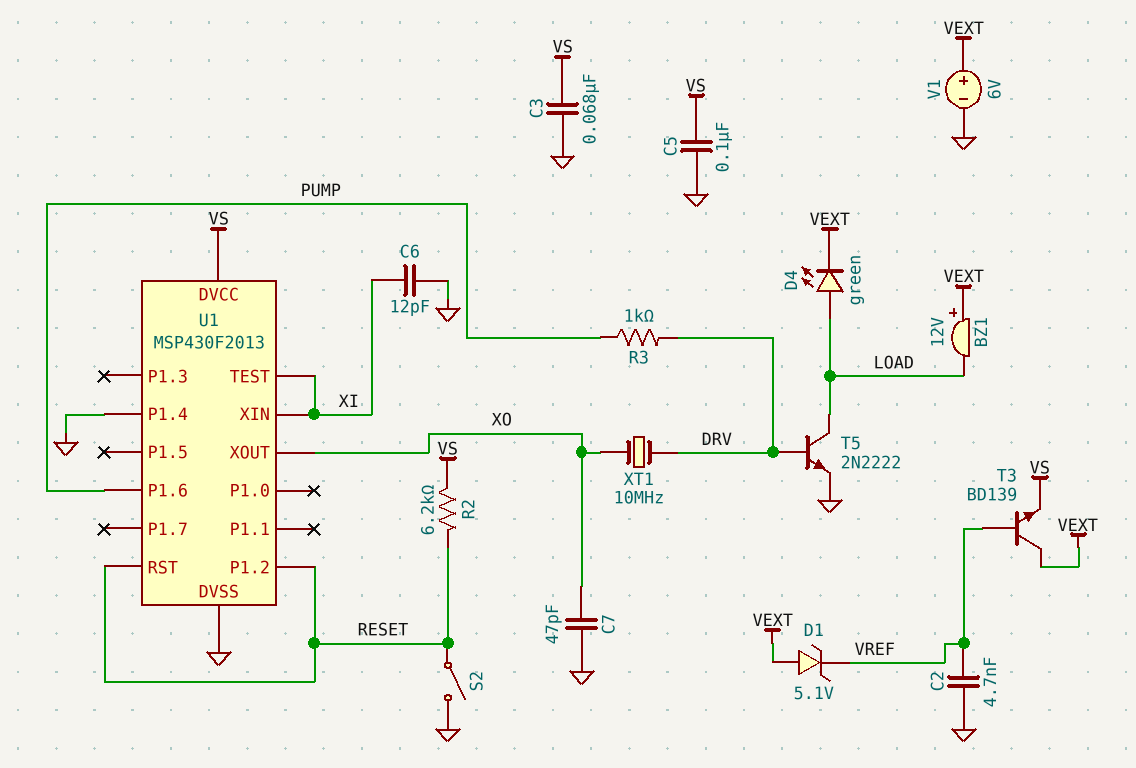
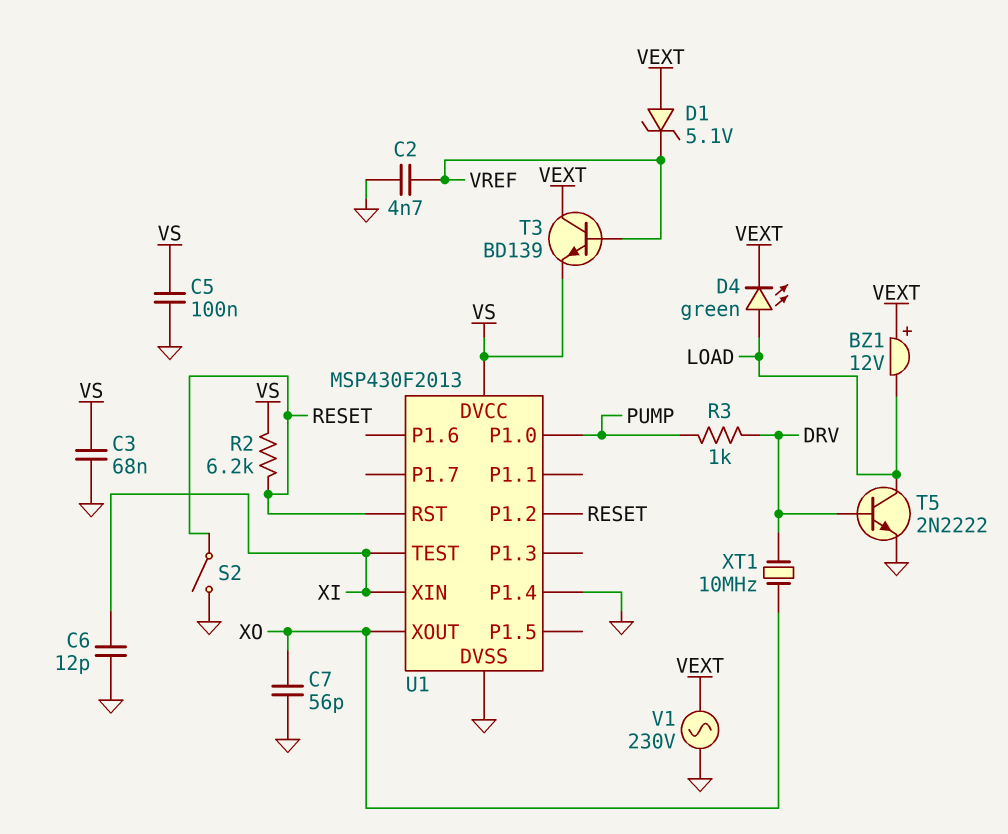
C7: 47pF (GND, XO) -> 56pF (GND, XO)
U1 pin P1.0: none -> PUMP
U1 pin P1.6: PUMP -> none
V1: 6V (plus VEXT, minus GND) -> AC 230V (GND, VEXT)

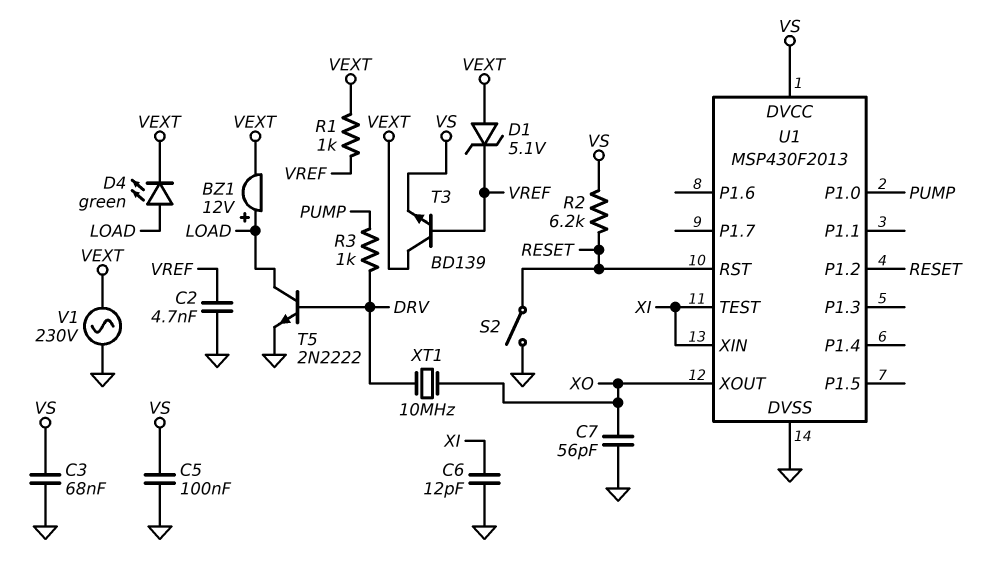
BZ1: buzzer 12V (plus VEXT, minus LOAD) -> buzzer 12V (plus LOAD, minus VEXT)
R1: none -> 1k (VEXT, VREF)
U1 pin P1.4: GND -> none

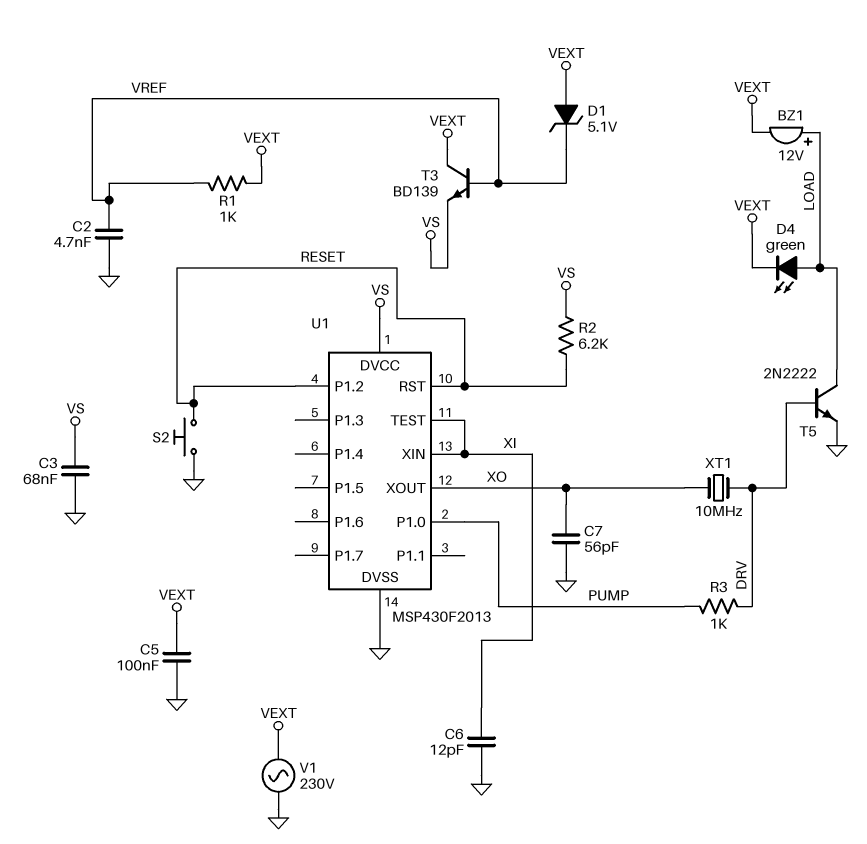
C5: 100nF (GND, VS) -> 100nF (GND, VEXT)
S2: switch (GND, RESET) -> button (GND, RESET)

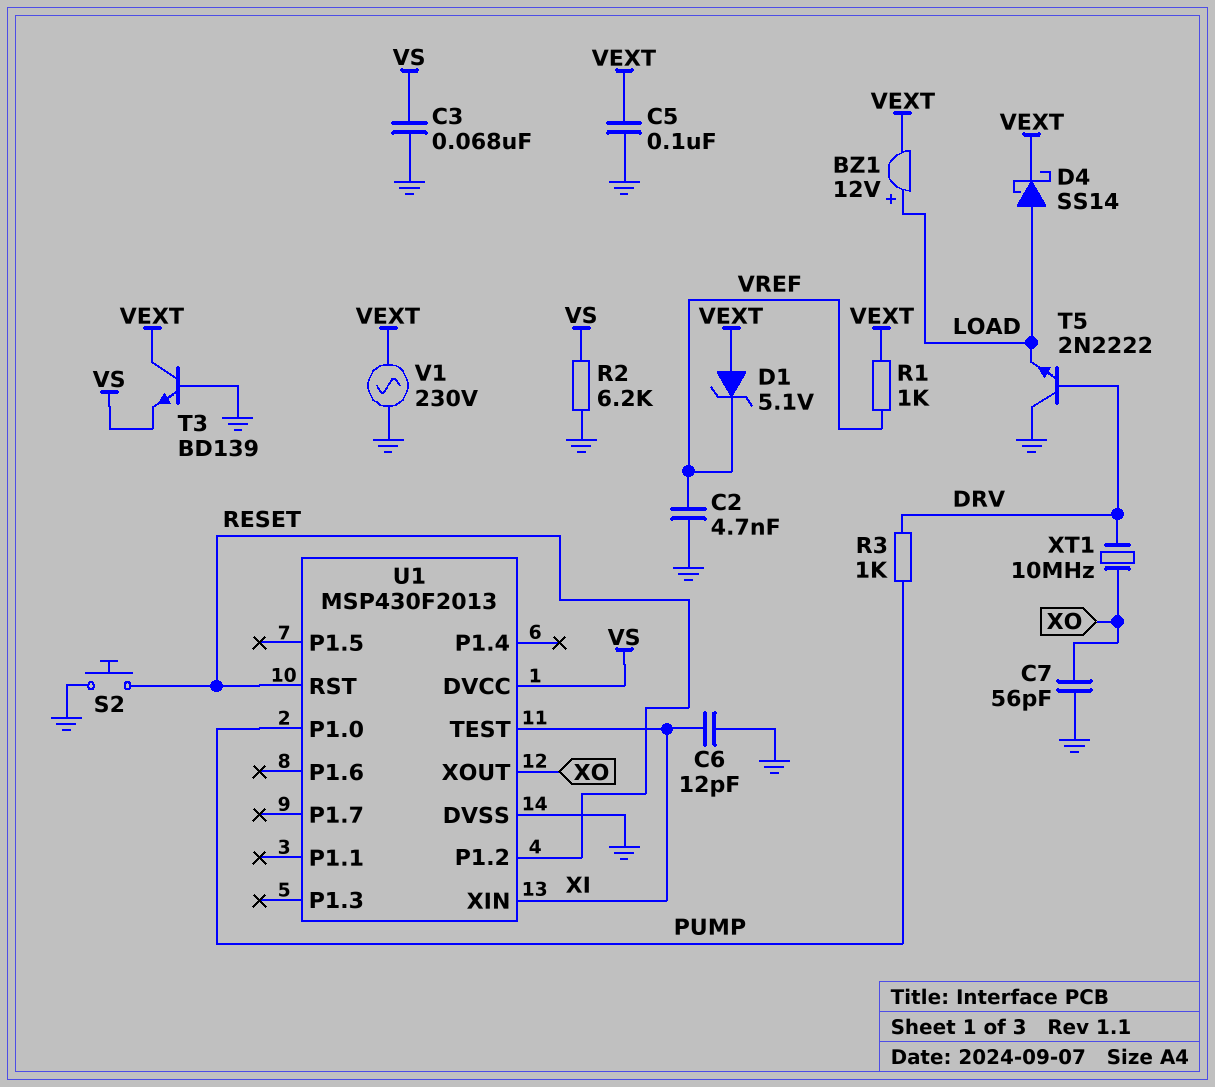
D4: LED green (A LOAD, K VEXT) -> schottky SS14 (A LOAD, K VEXT)
R2: 6.2k (RESET, VS) -> 6.2k (GND, VS)
T3: NPN BD139 (B VREF, C VEXT, E VS) -> NPN BD139 (B GND, C VEXT, E VS)
T5: NPN 2N2222 (B DRV, C LOAD, E GND) -> NPN 2N2222 (B DRV, C GND, E LOAD)

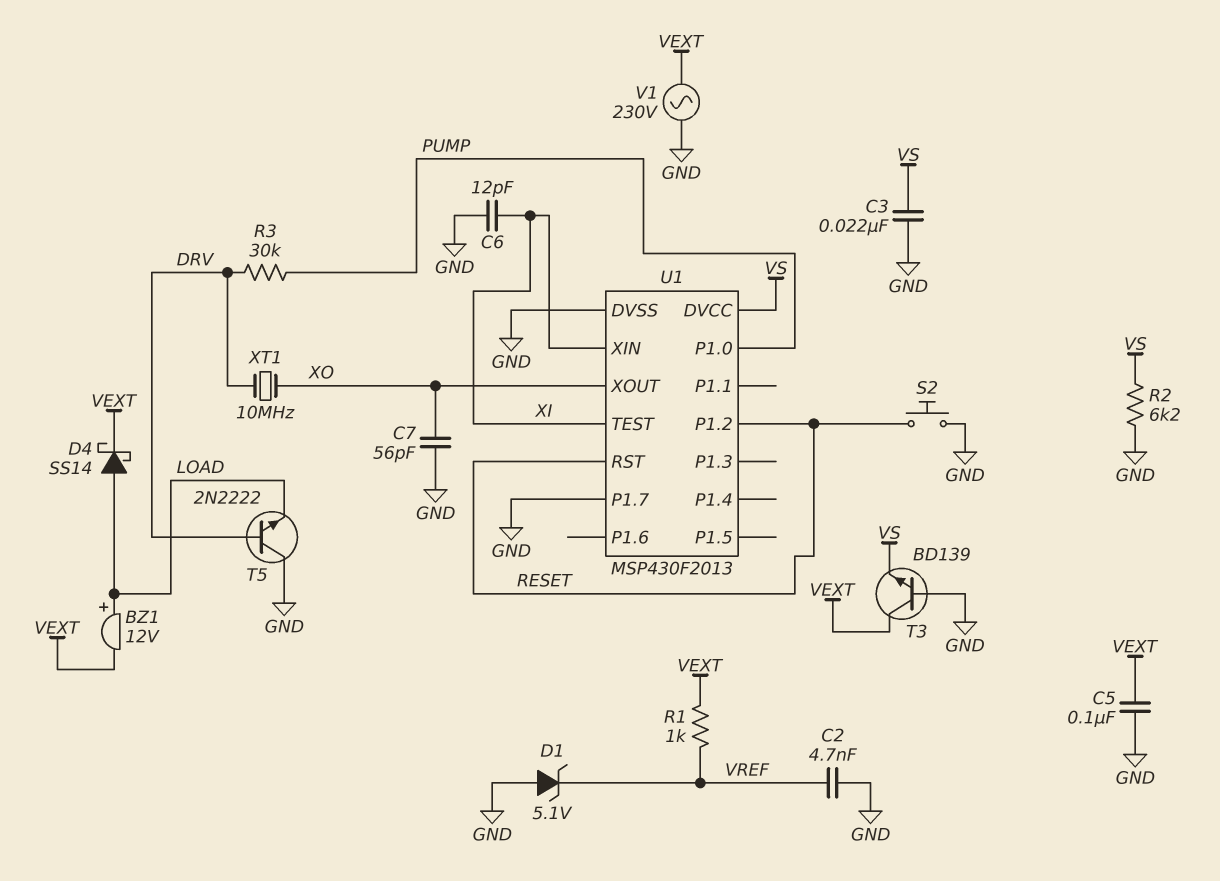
C3: 68nF (GND, VS) -> 22nF (GND, VS)
D1: zener 5.1V (A VEXT, K VREF) -> zener 5.1V (A GND, K VREF)
R3: 1k (DRV, PUMP) -> 30k (DRV, PUMP)
U1 pin P1.7: none -> GND

